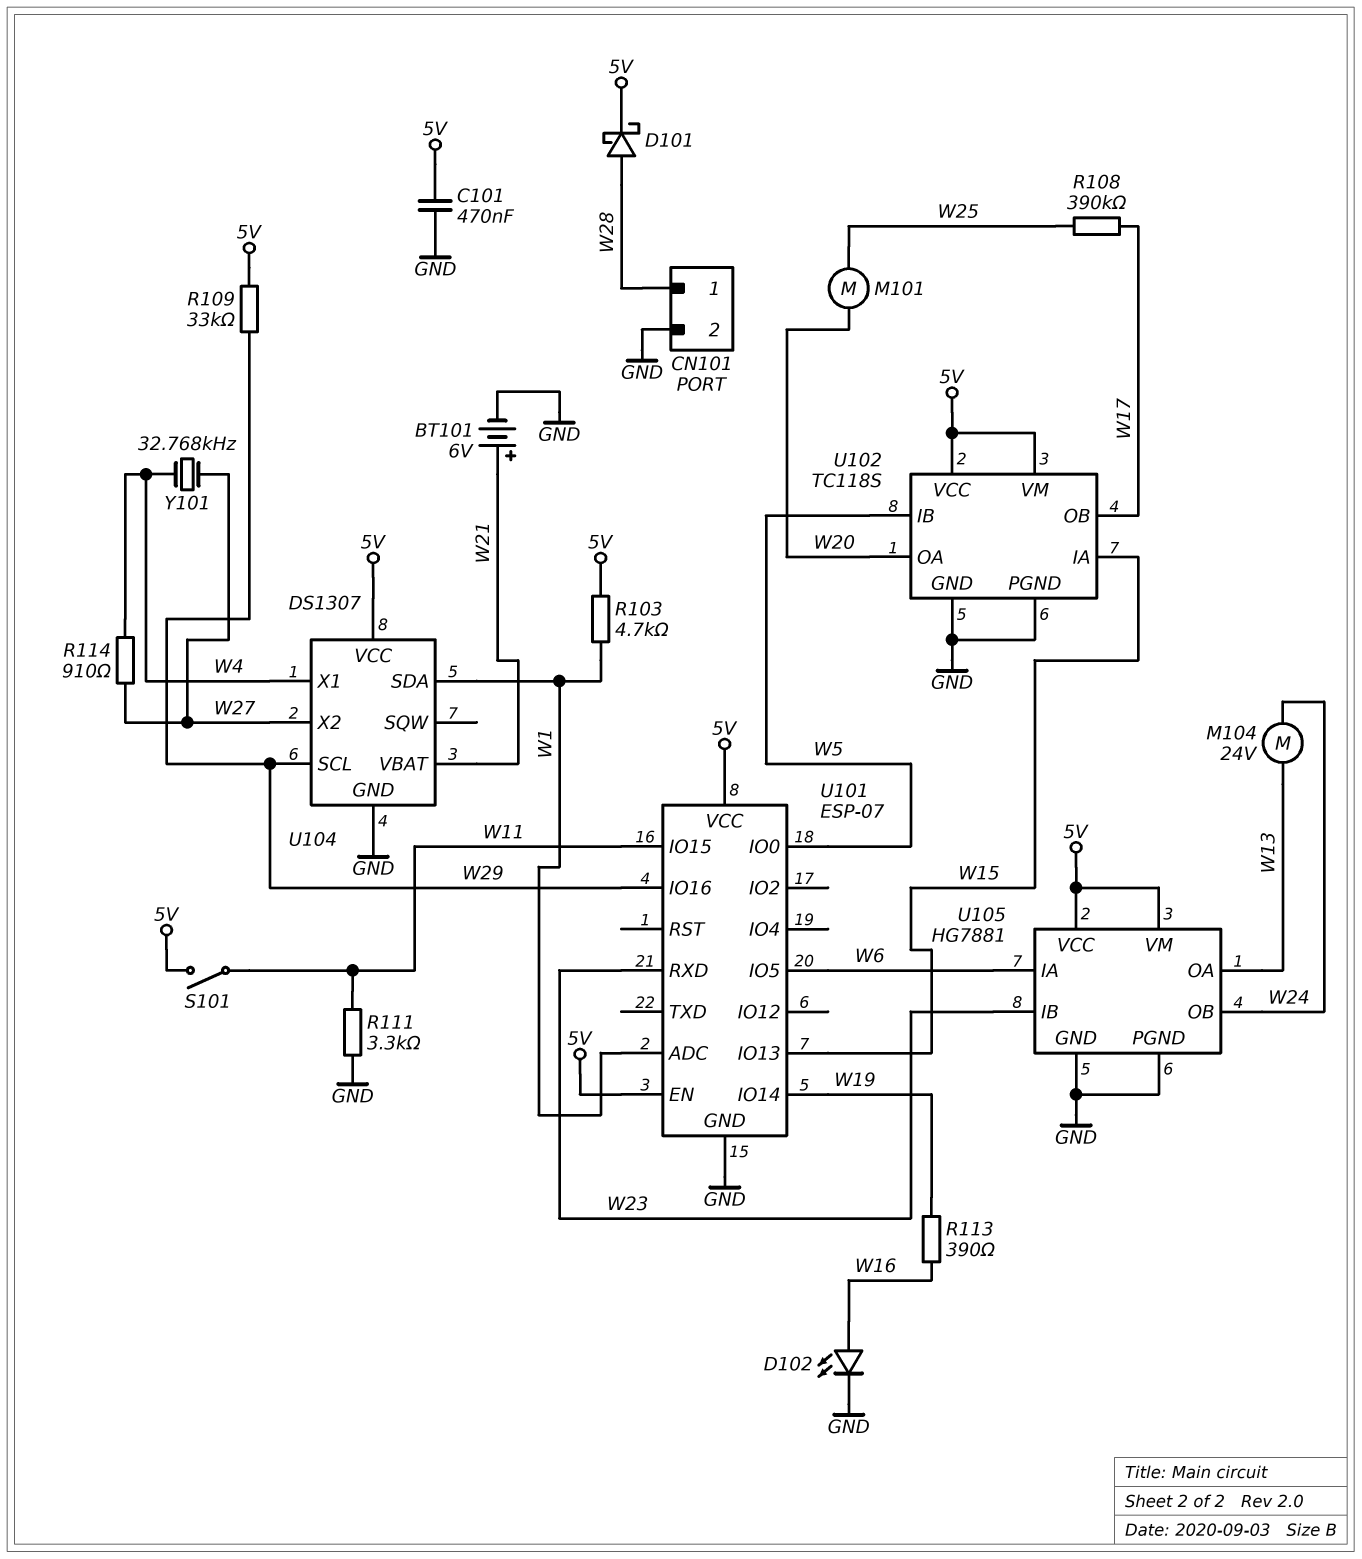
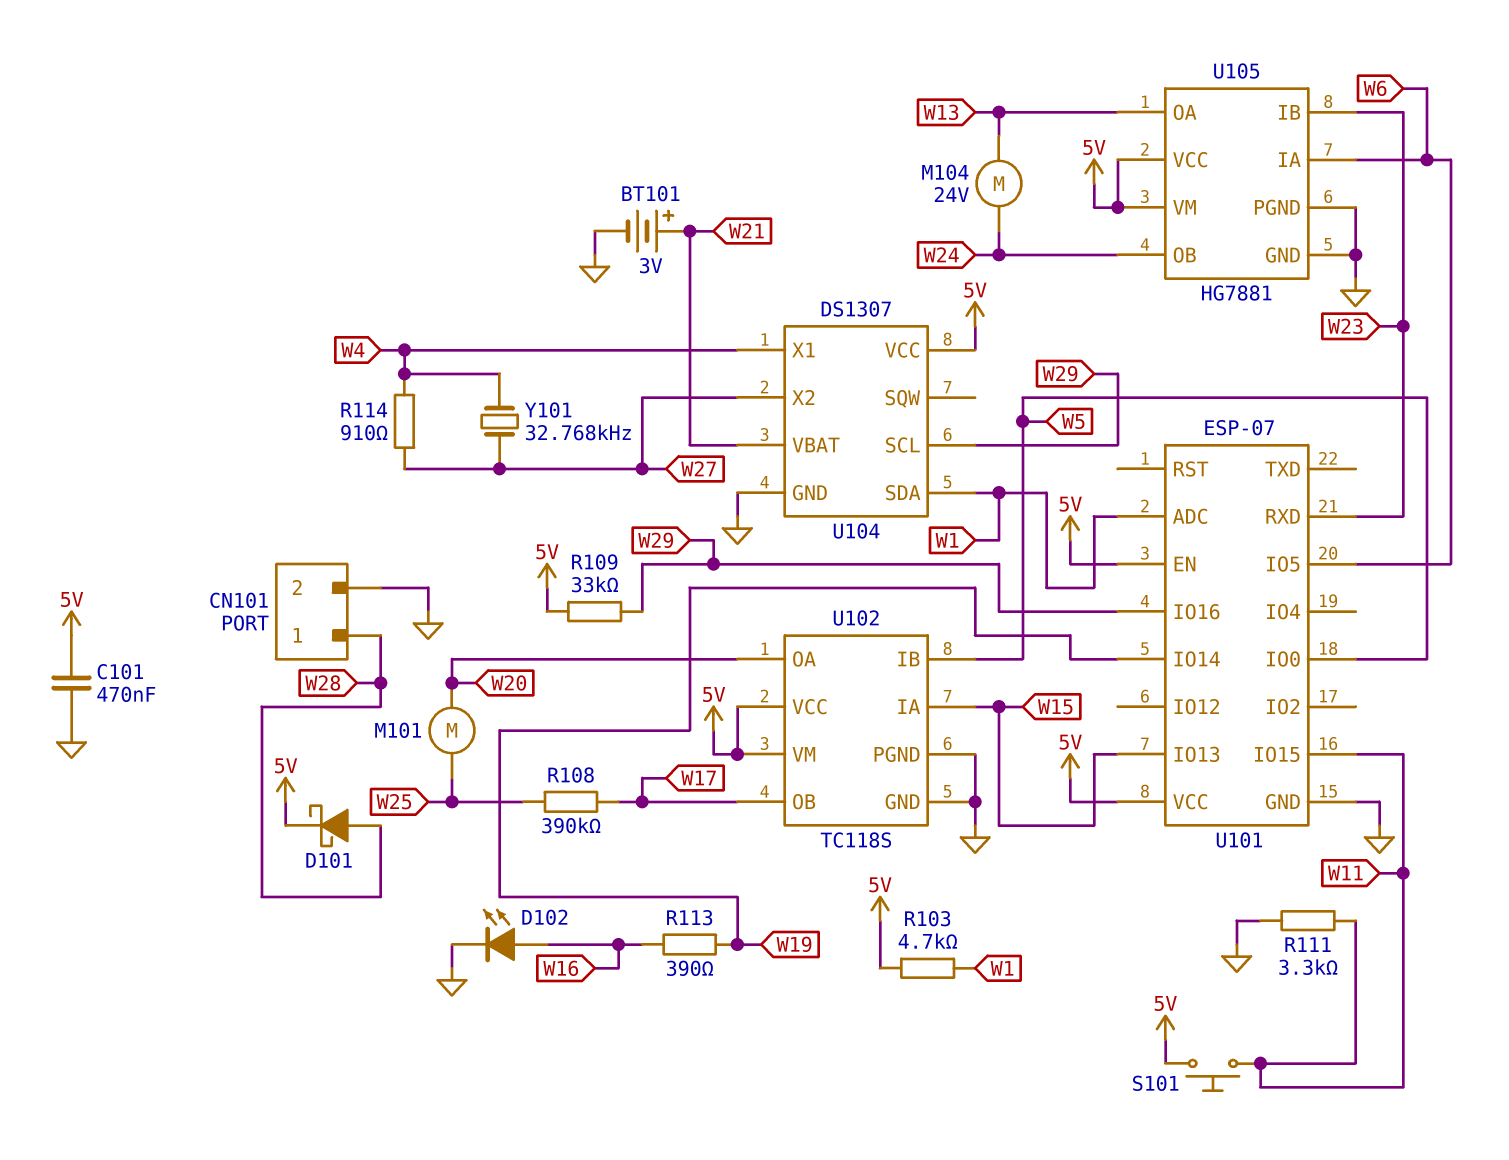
BT101: 6V (plus W21, minus GND) -> 3V (plus W21, minus GND)
S101: switch (5V, W11) -> button (5V, W11)

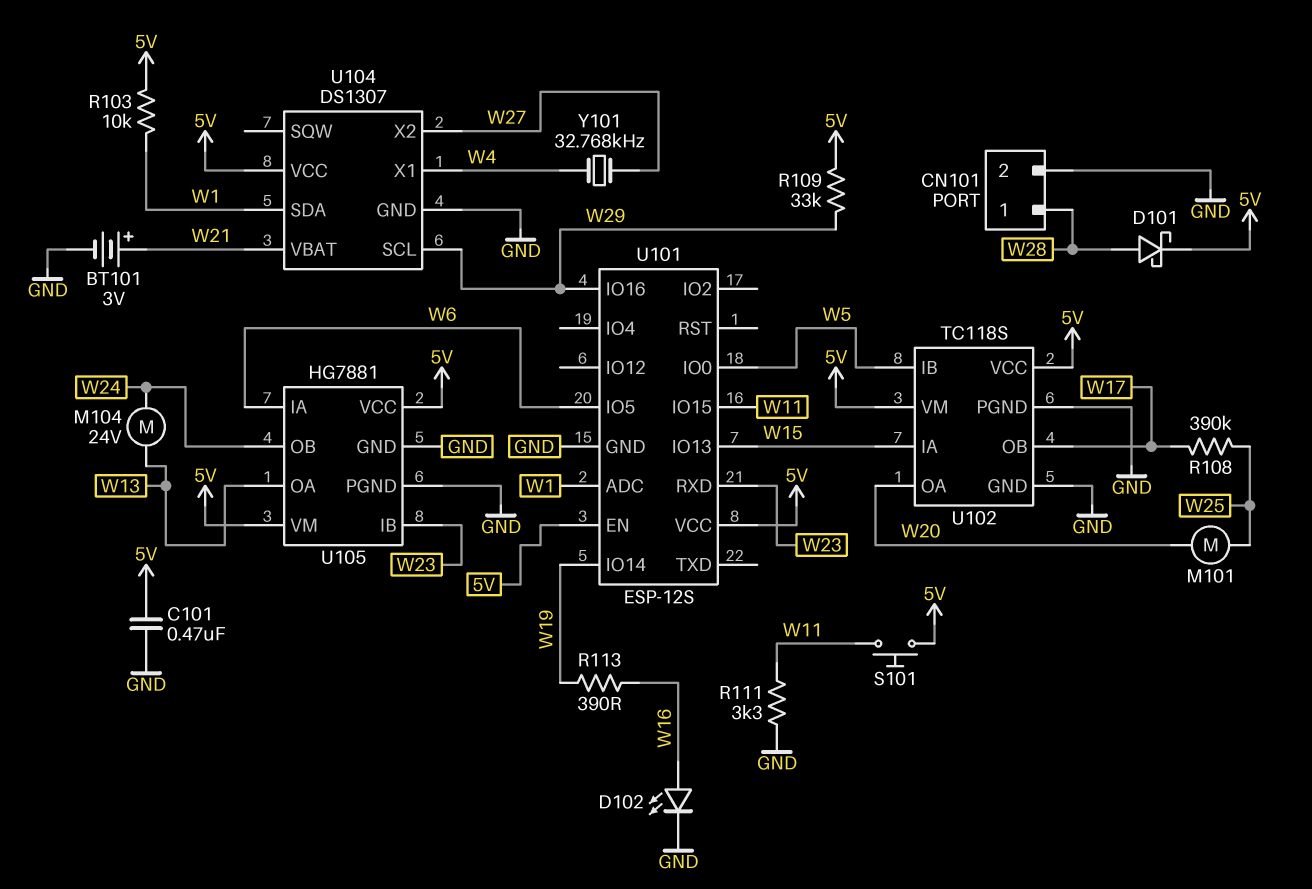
R103: 4.7k (5V, W1) -> 10k (5V, W1)
R114: 910 (W4, W27) -> none
U101: ESP-07 -> ESP-12S

